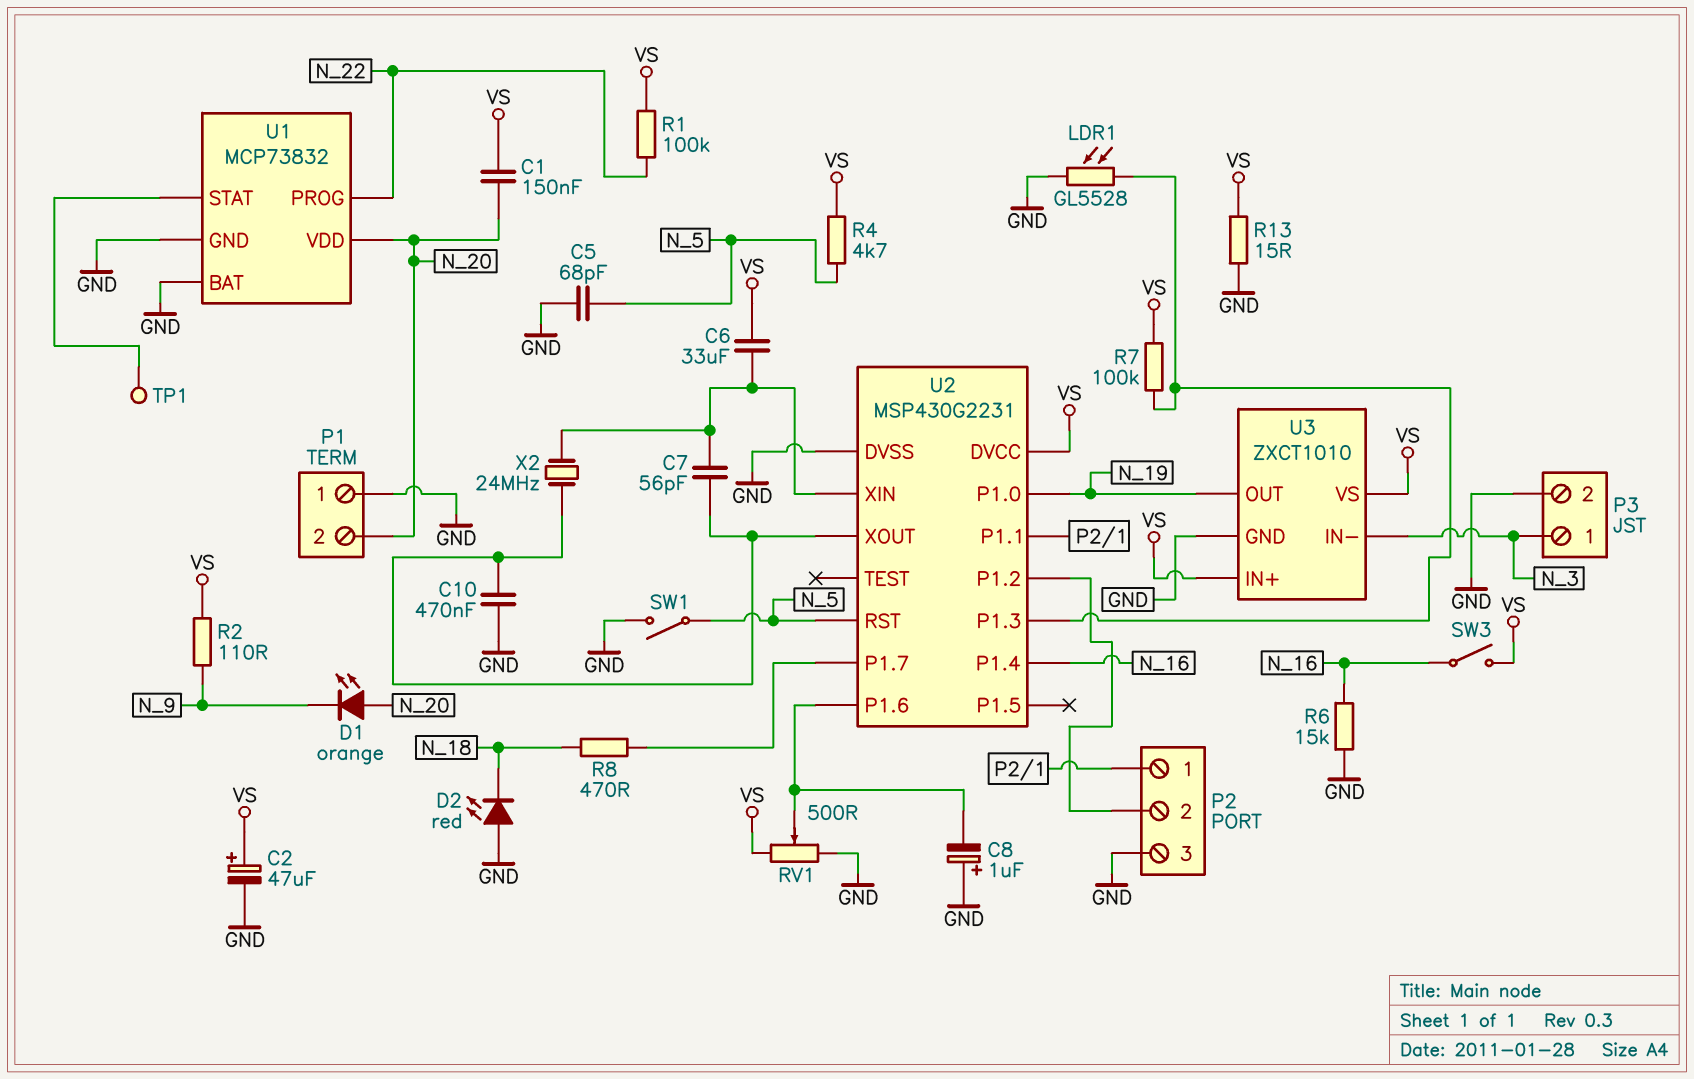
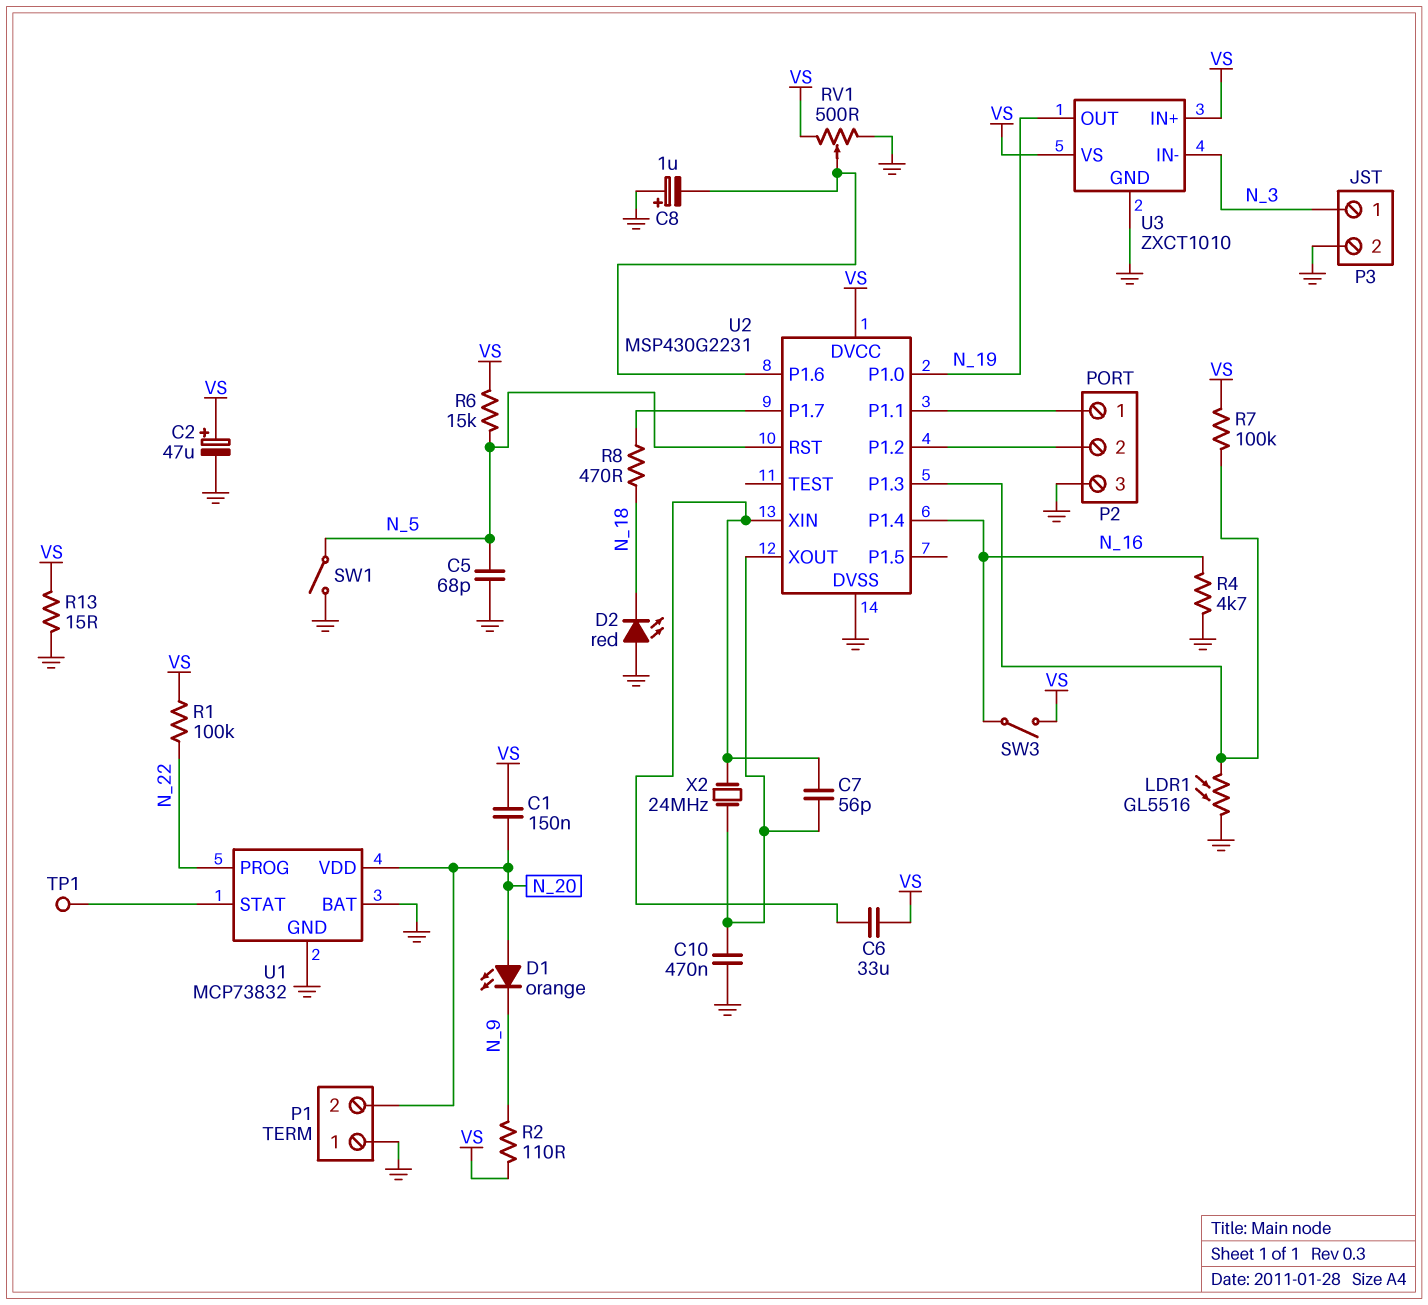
LDR1: GL5528 (GND, U2/P1.3) -> GL5516 (GND, U2/P1.3)
R4: 4.7k (N_5, VS) -> 4.7k (GND, N_16)
R6: 15k (GND, N_16) -> 15k (N_5, VS)

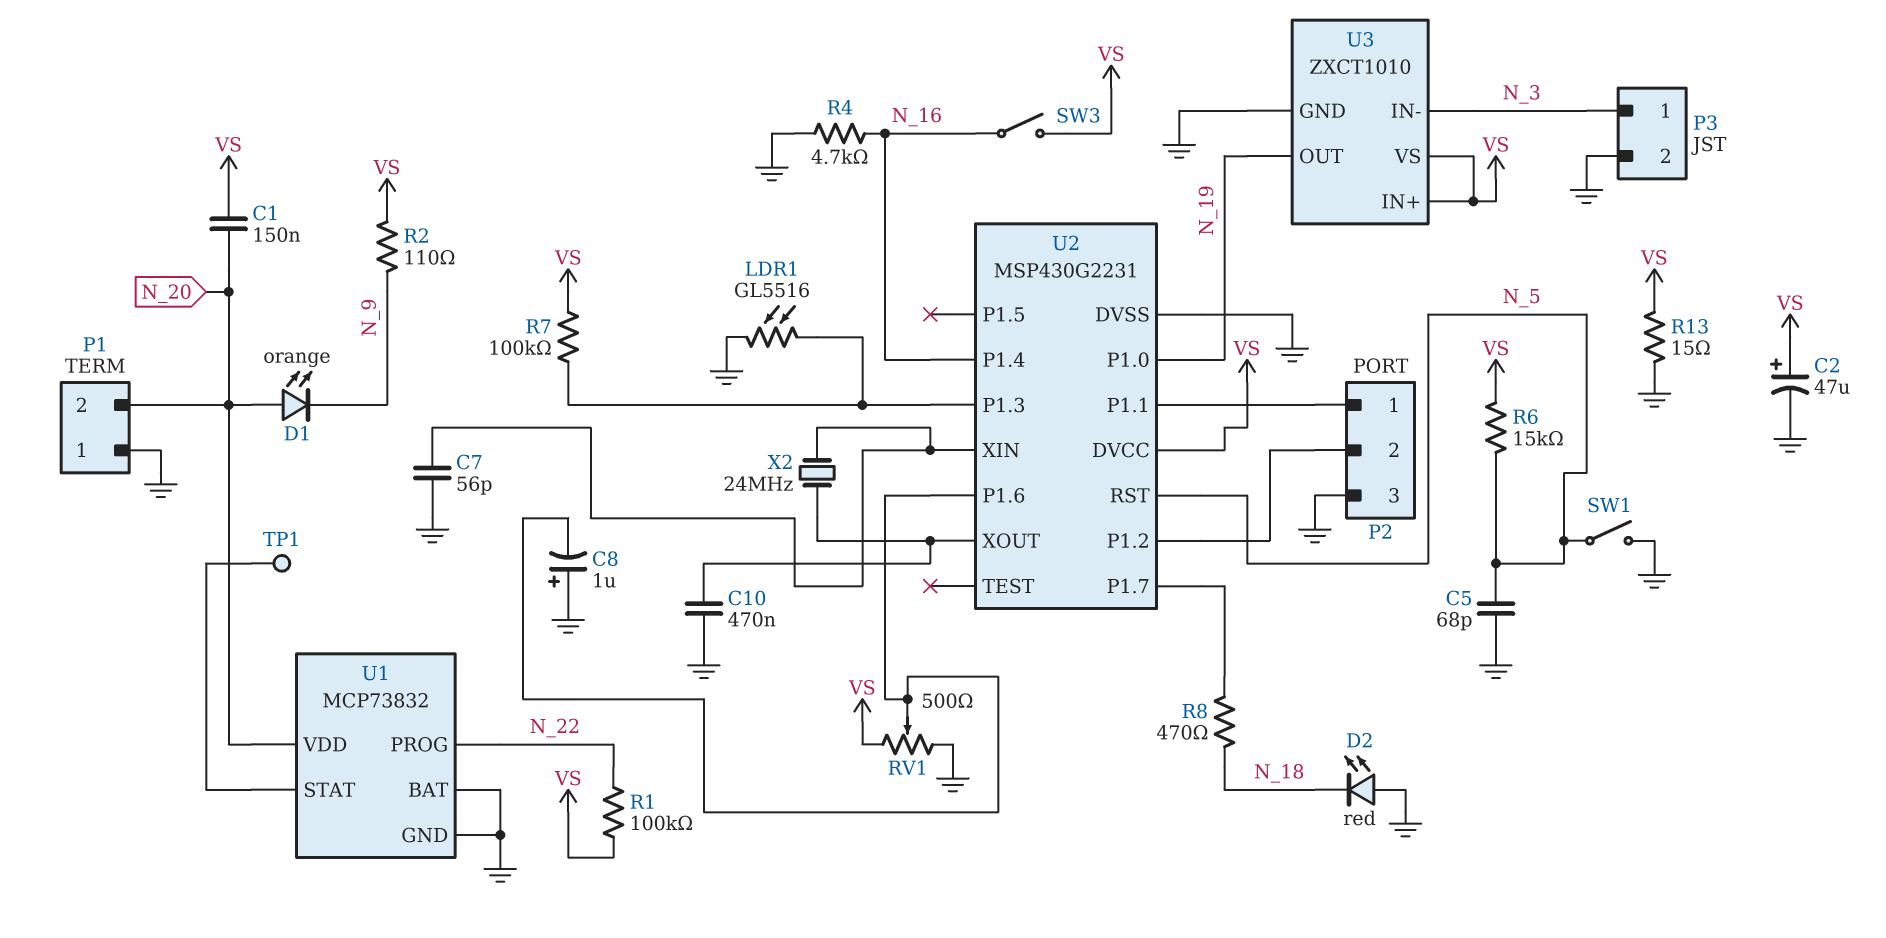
C6: 33uF (U2/XIN, VS) -> none
C7: 56pF (U2/XIN, U2/XOUT) -> 56pF (GND, U2/XIN)

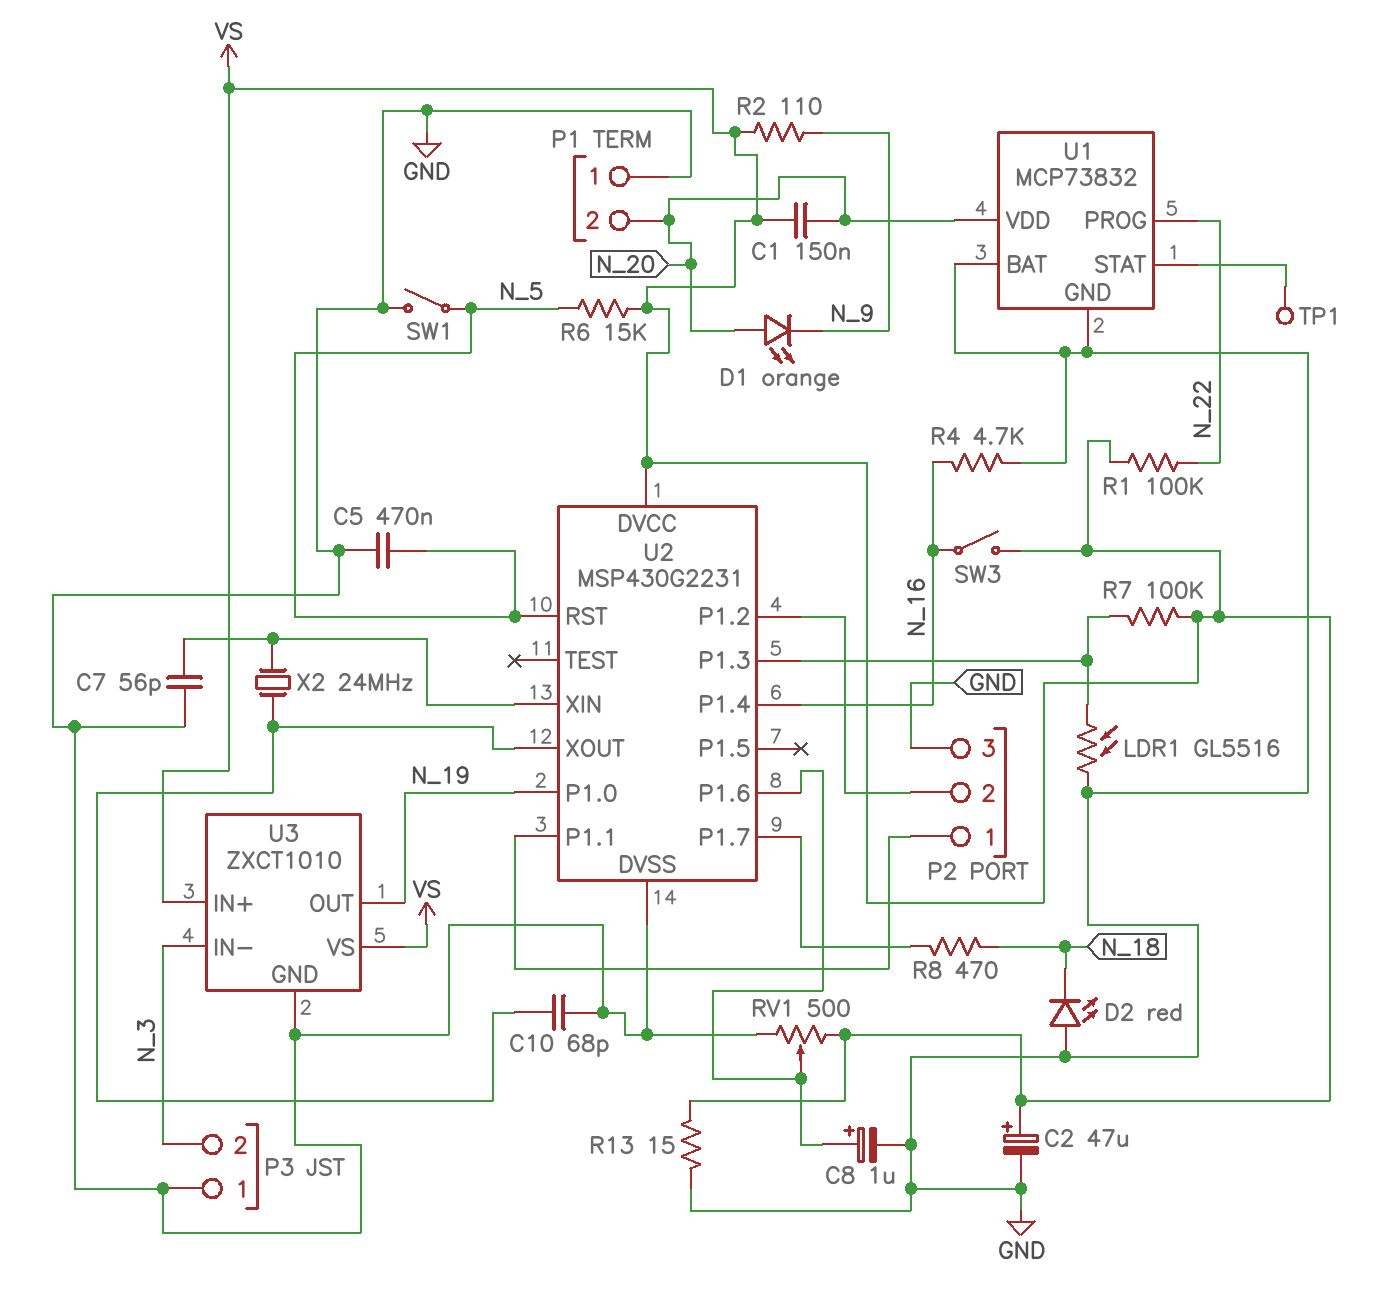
C5: 68pF (GND, N_5) -> 470nF (GND, N_5)
C8: 1uF (plus GND, minus U2/P1.6) -> 1uF (plus U2/P1.6, minus GND)
C10: 470nF (GND, U2/XOUT) -> 68pF (GND, U2/XOUT)
P3 pin 1: N_3 -> GND
P3 pin 2: GND -> N_3

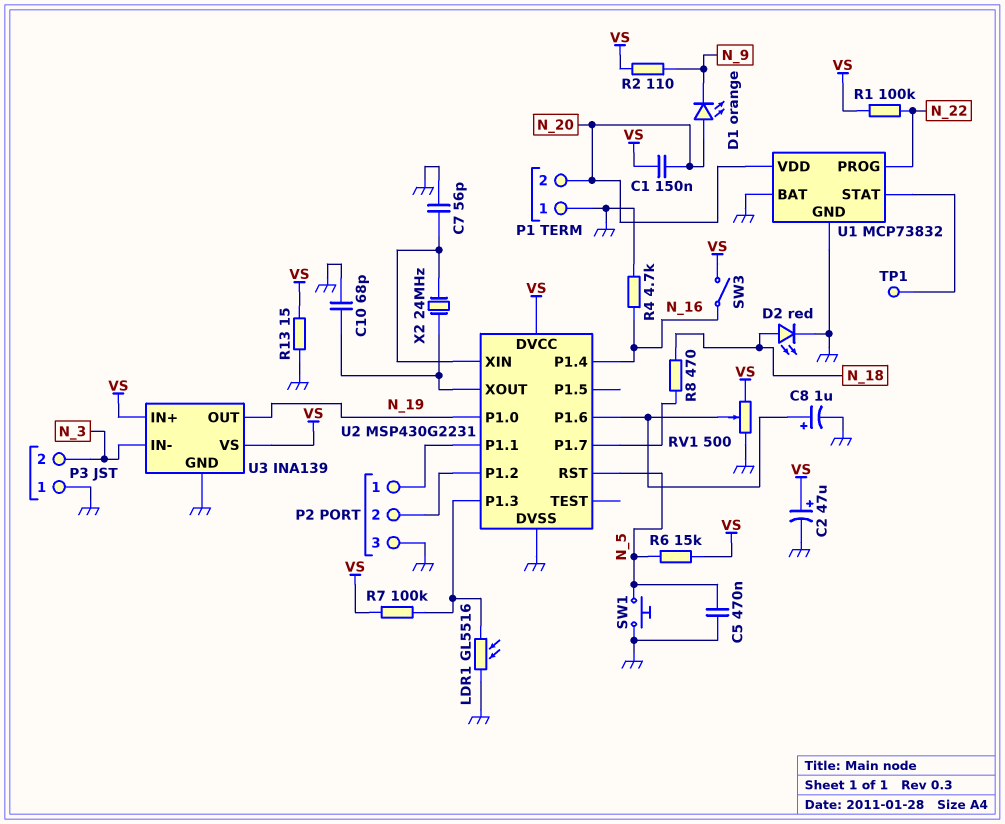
D2: LED red (A GND, K N_18) -> LED red (A N_18, K GND)
SW1: switch (GND, N_5) -> button (GND, N_5)
U3: ZXCT1010 -> INA139

